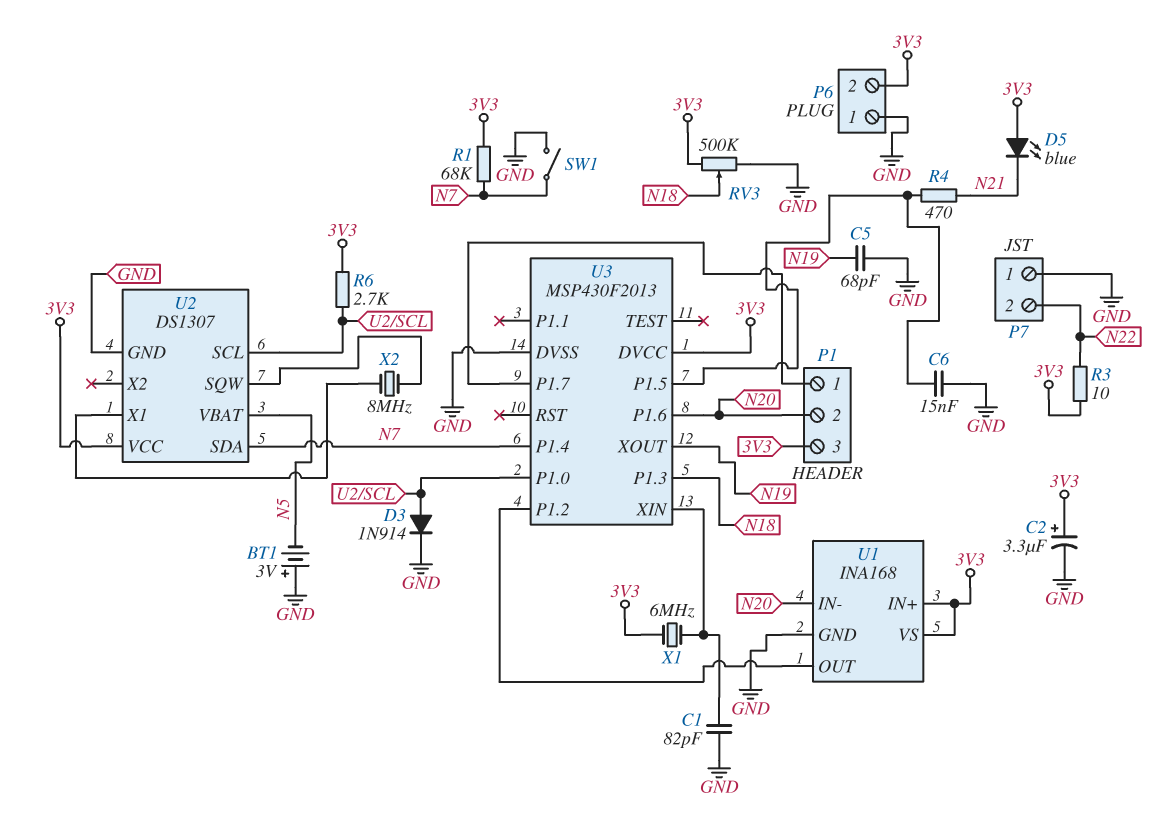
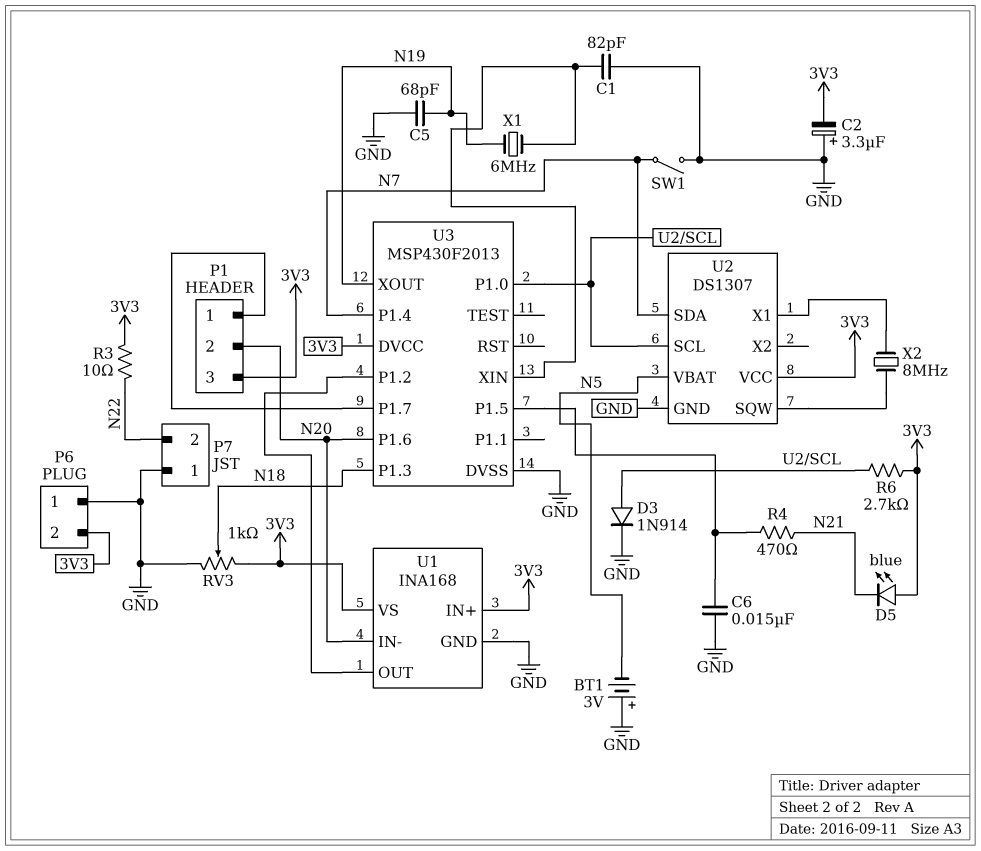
C2: 3.3uF (plus 3V3, minus GND) -> 3.3uF (plus GND, minus 3V3)
R1: 68k (3V3, N7) -> none
RV3: 500k (3V3, GND, wiper N18) -> 1k (3V3, GND, wiper N18)
X1: 6MHz (3V3, U3/XIN) -> 6MHz (N19, U3/XIN)

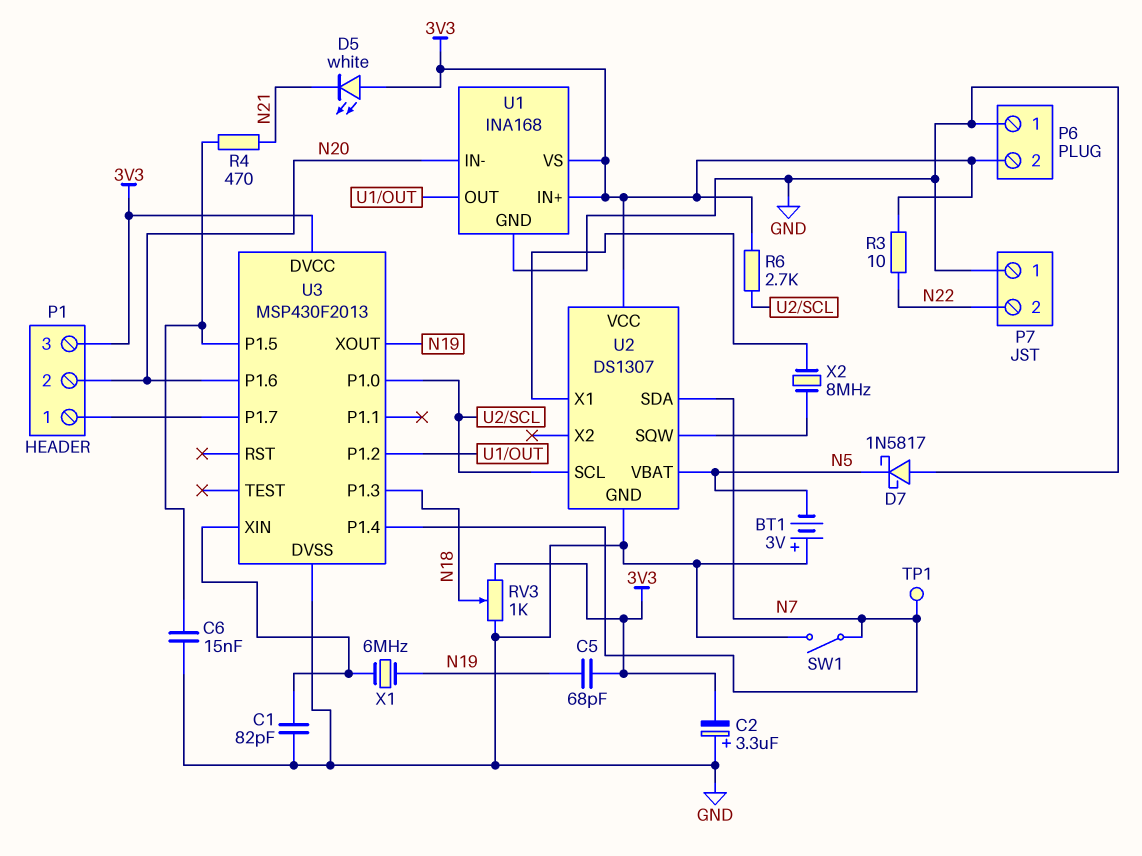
C5: 68pF (GND, N19) -> 68pF (3V3, N19)
D3: diode 1N914 (A U2/SCL, K GND) -> none
D5: LED blue (A 3V3, K N21) -> LED white (A 3V3, K N21)
D7: none -> schottky 1N5817 (A GND, K N5)
TP1: none -> test point (N7)

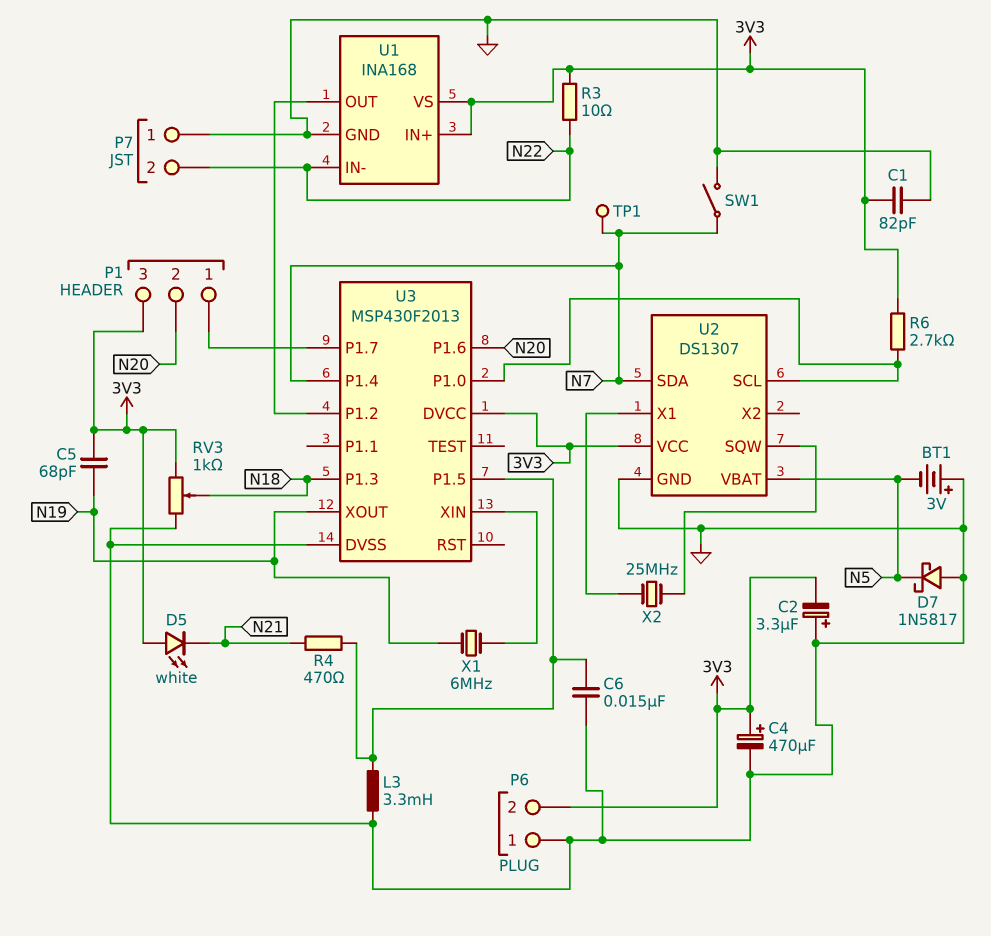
C1: 82pF (GND, U3/XIN) -> 82pF (3V3, GND)
C4: none -> 470uF (plus 3V3, minus GND)
L3: none -> 3.3mH (GND, U3/P1.5)
U1 pin IN-: N20 -> N22
X2: 8MHz (U2/SQW, U2/X1) -> 25MHz (U2/SQW, U2/X1)

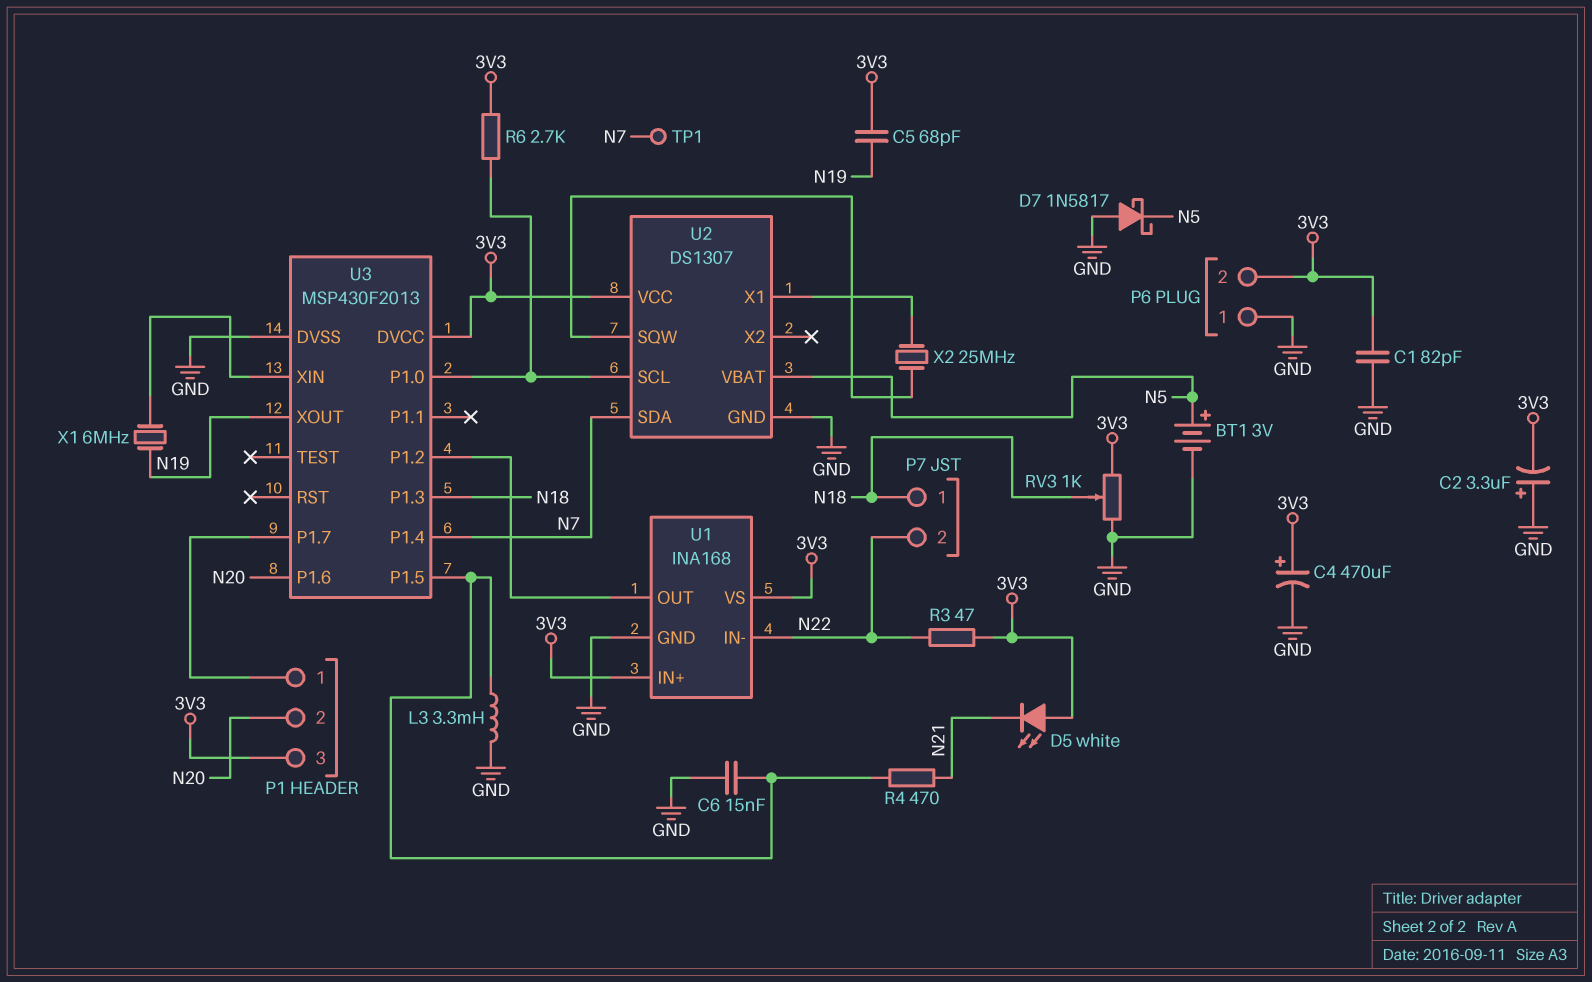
BT1: 3V (plus GND, minus N5) -> 3V (plus N5, minus GND)
P7 pin 1: GND -> N18
R3: 10 (3V3, N22) -> 47 (3V3, N22)
SW1: switch (GND, N7) -> none

